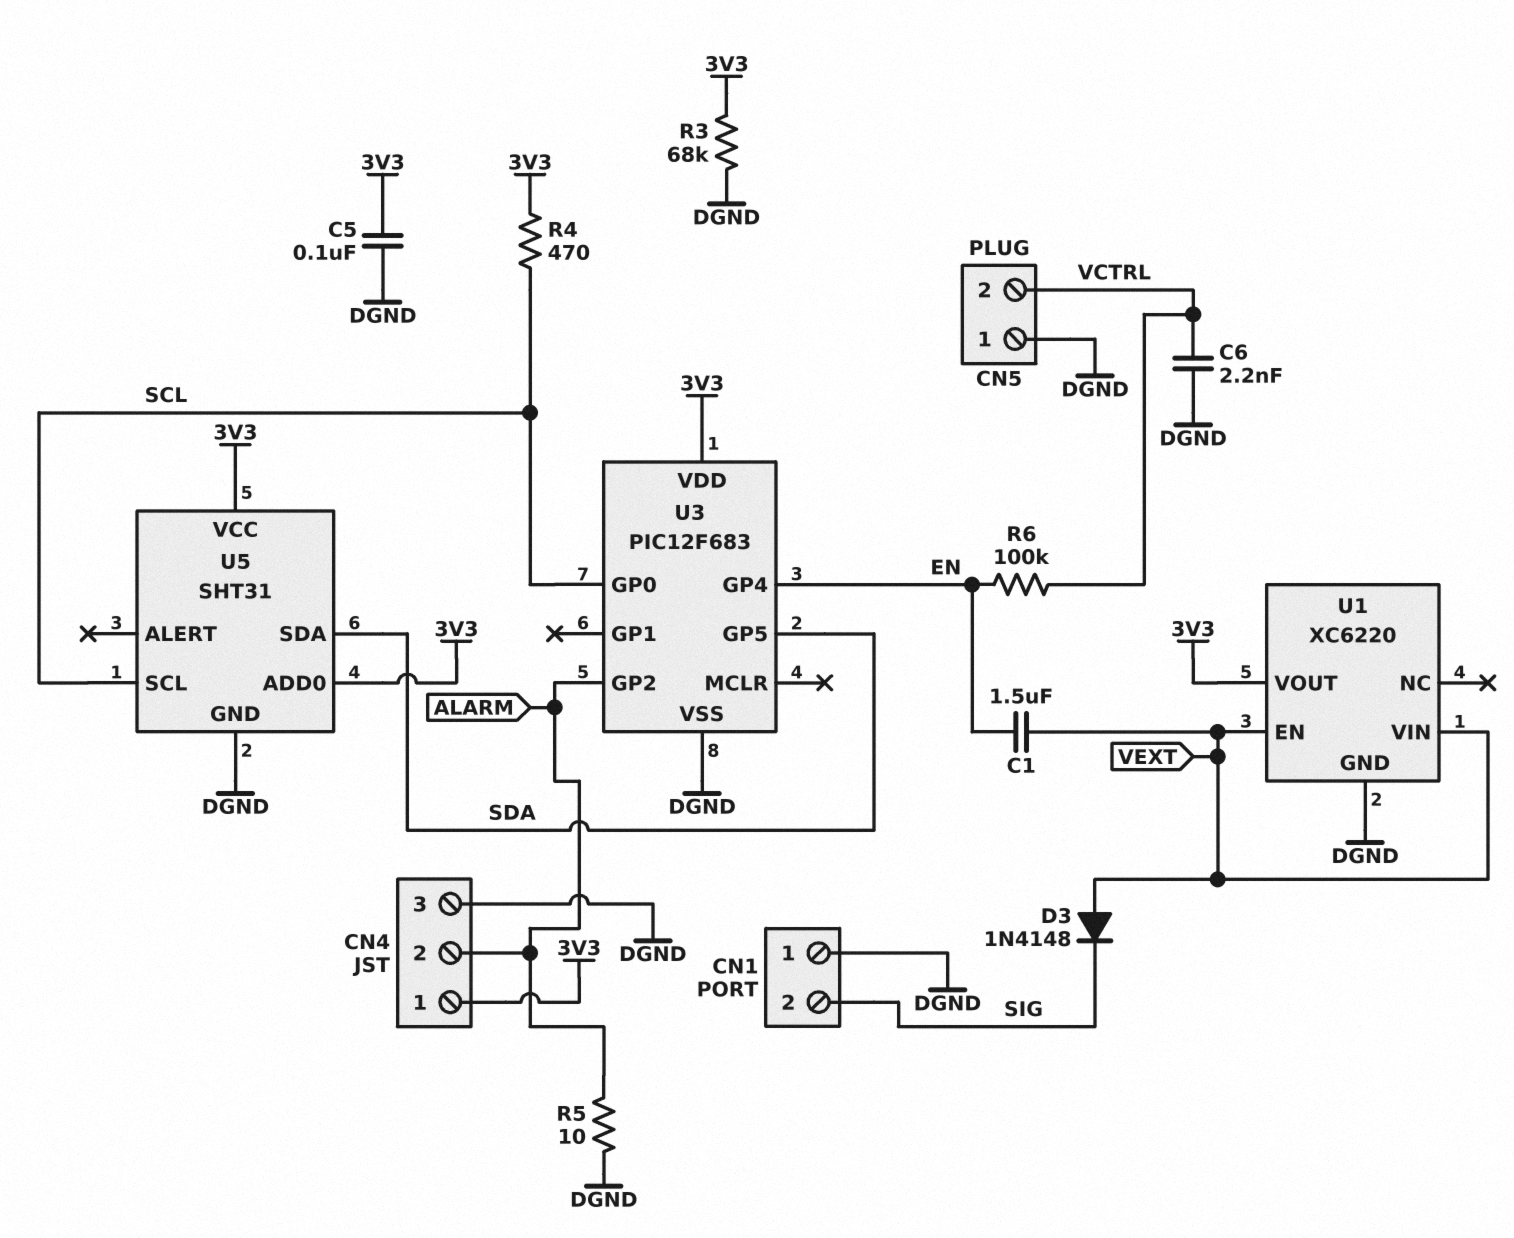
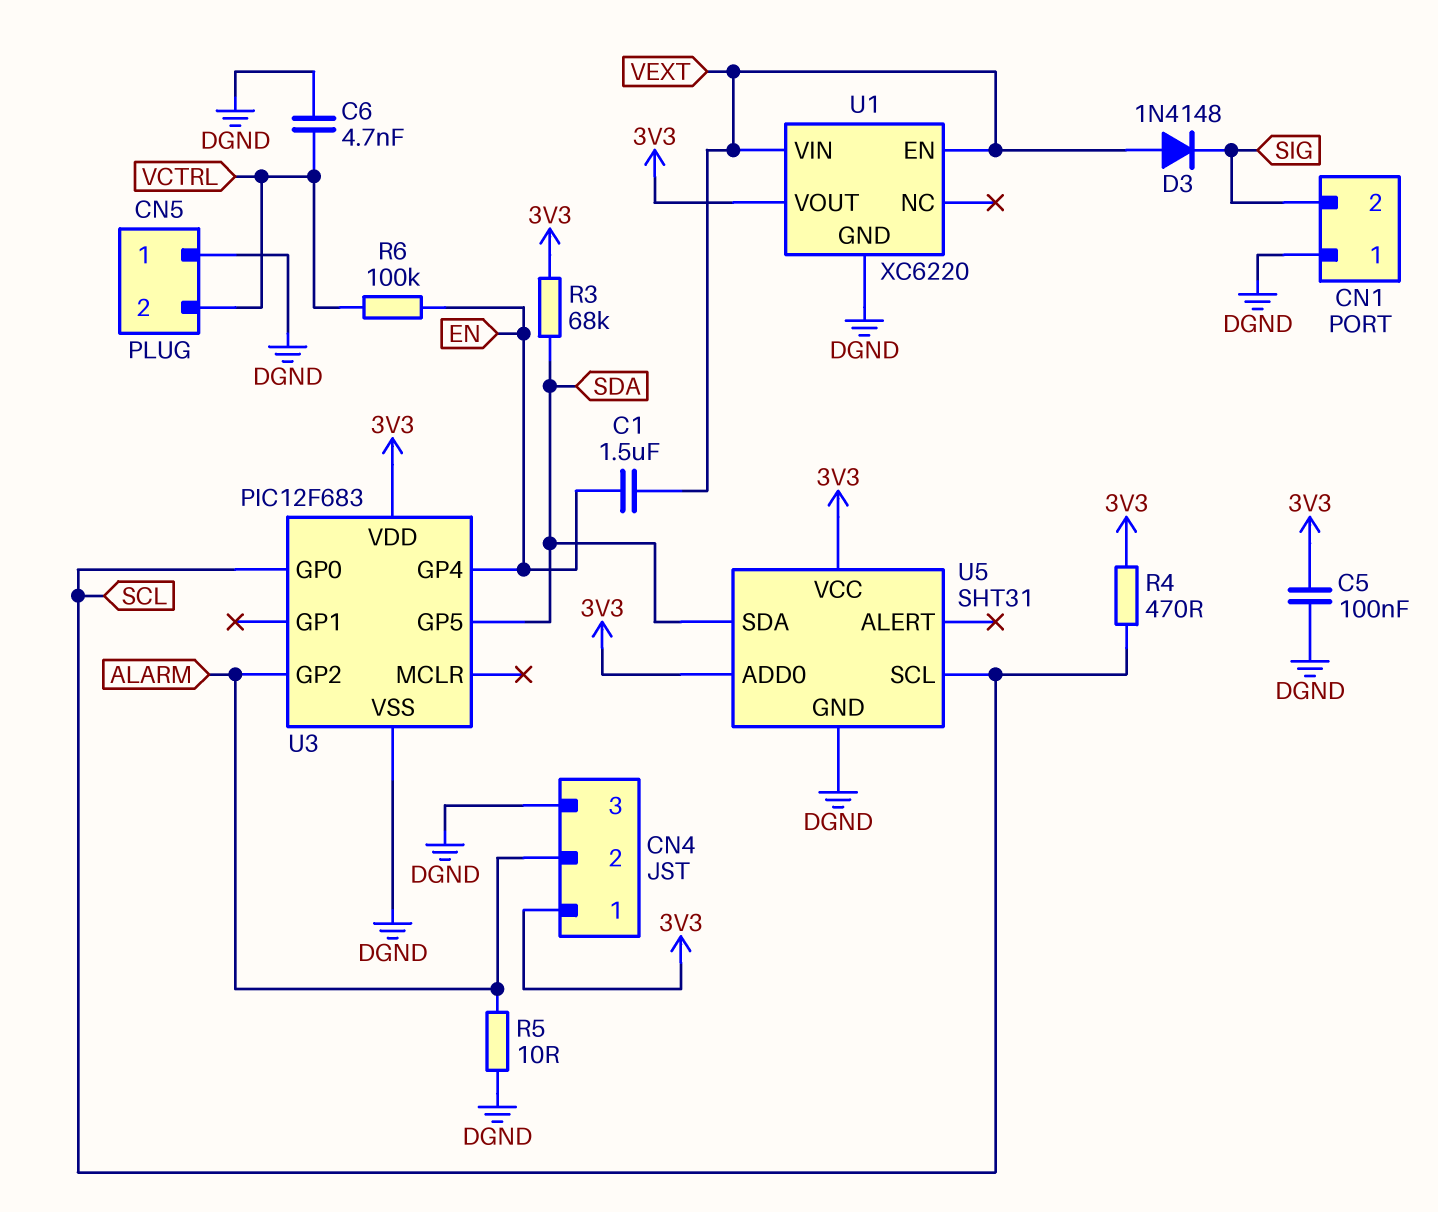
C6: 2.2nF (DGND, VCTRL) -> 4.7nF (DGND, VCTRL)
R3: 68k (3V3, DGND) -> 68k (3V3, SDA)

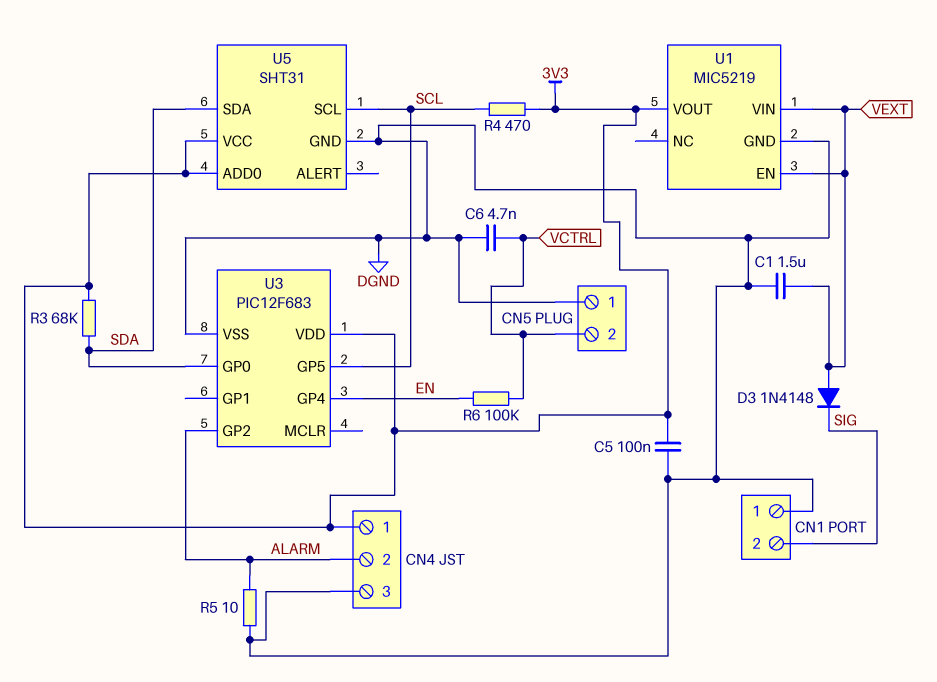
C1: 1.5uF (EN, VEXT) -> 1.5uF (DGND, VEXT)
U1: XC6220 -> MIC5219
U3 pin GP0: SCL -> SDA
U3 pin GP5: SDA -> SCL

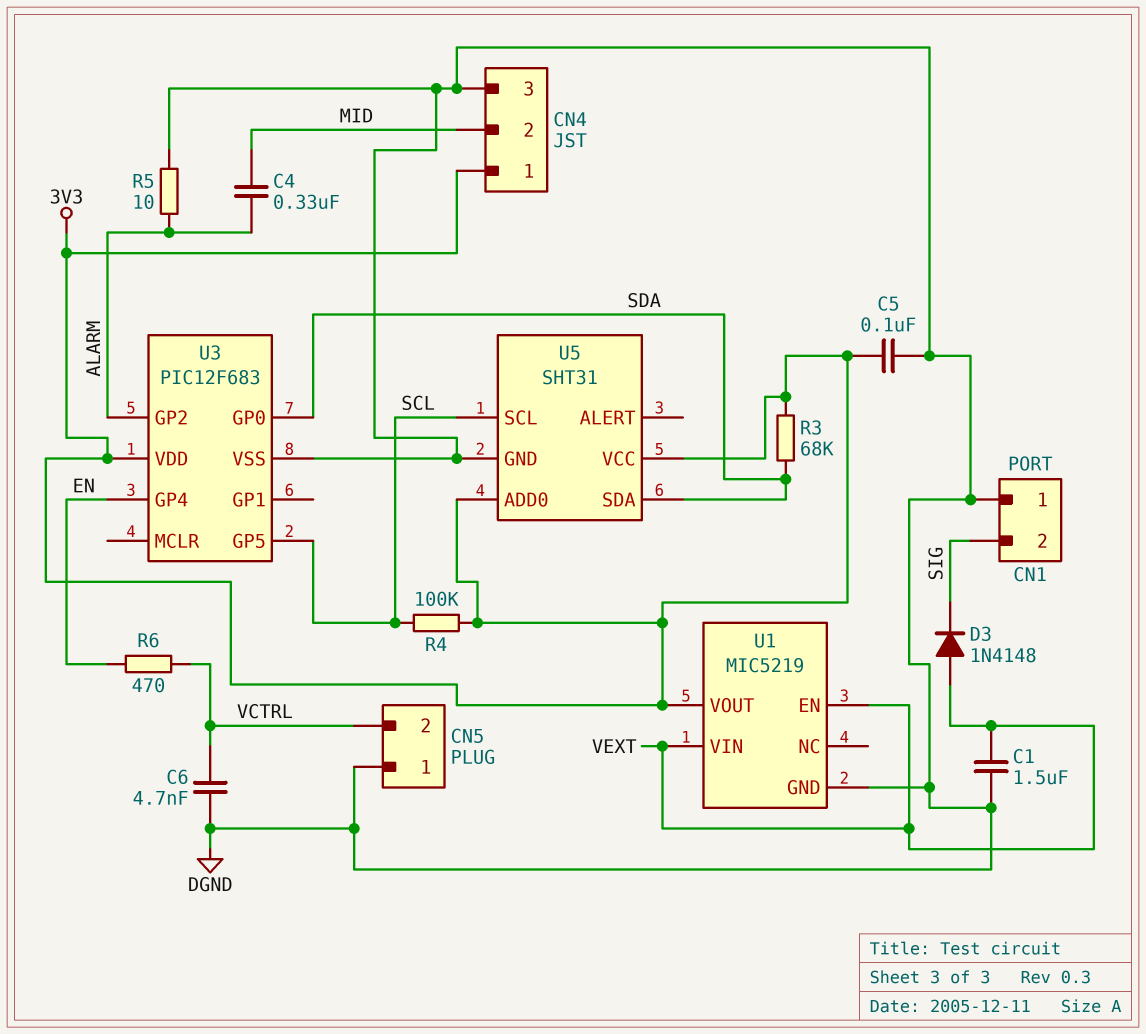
C4: none -> 330nF (ALARM, MID)
CN4 pin 2: ALARM -> MID
R4: 470 (3V3, SCL) -> 100k (3V3, SCL)
R6: 100k (EN, VCTRL) -> 470 (EN, VCTRL)

